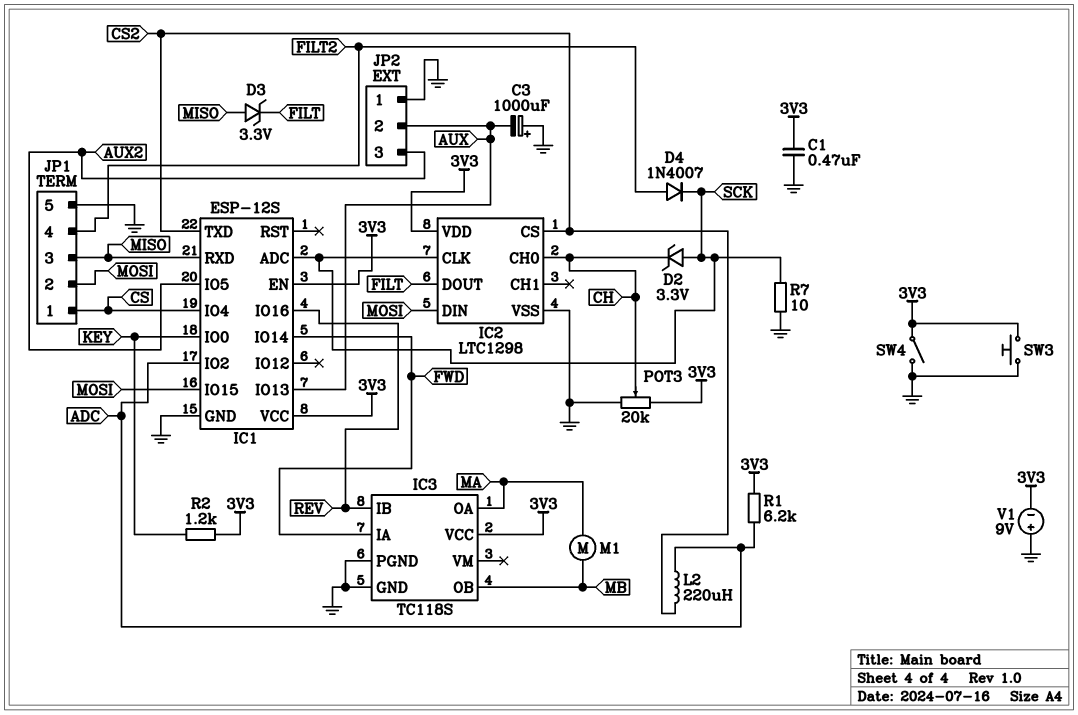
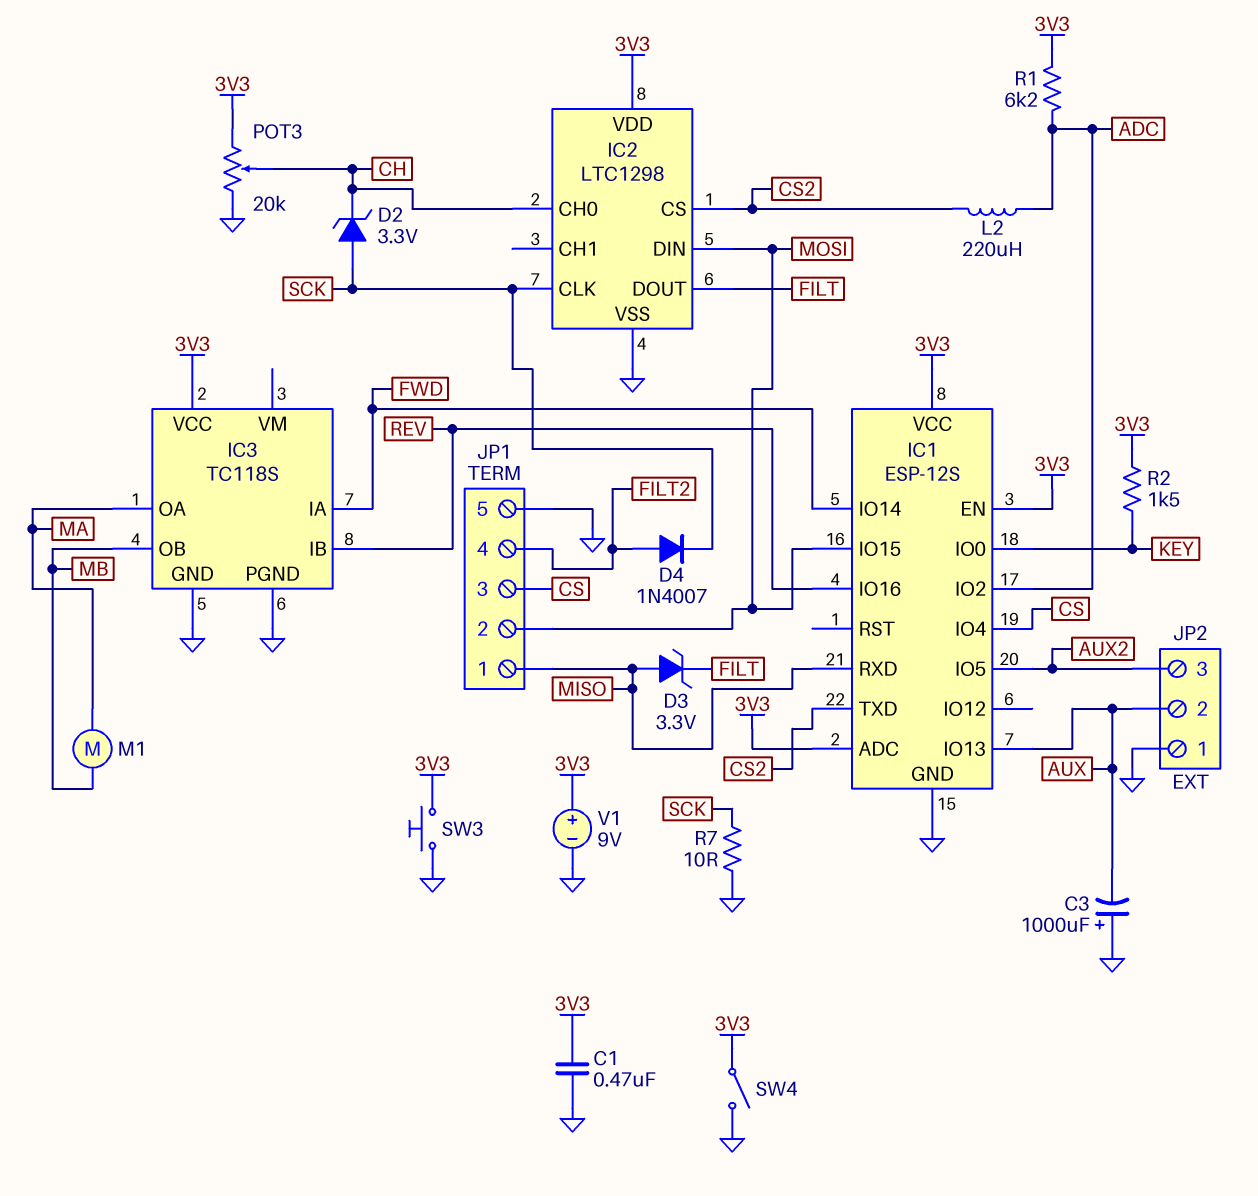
IC1 pin ADC: SCK -> 3V3
JP1 pin 1: CS -> MISO
JP1 pin 3: MISO -> CS
R2: 1.2k (3V3, KEY) -> 1.5k (3V3, KEY)
V1: 9V (plus GND, minus 3V3) -> 9V (plus 3V3, minus GND)

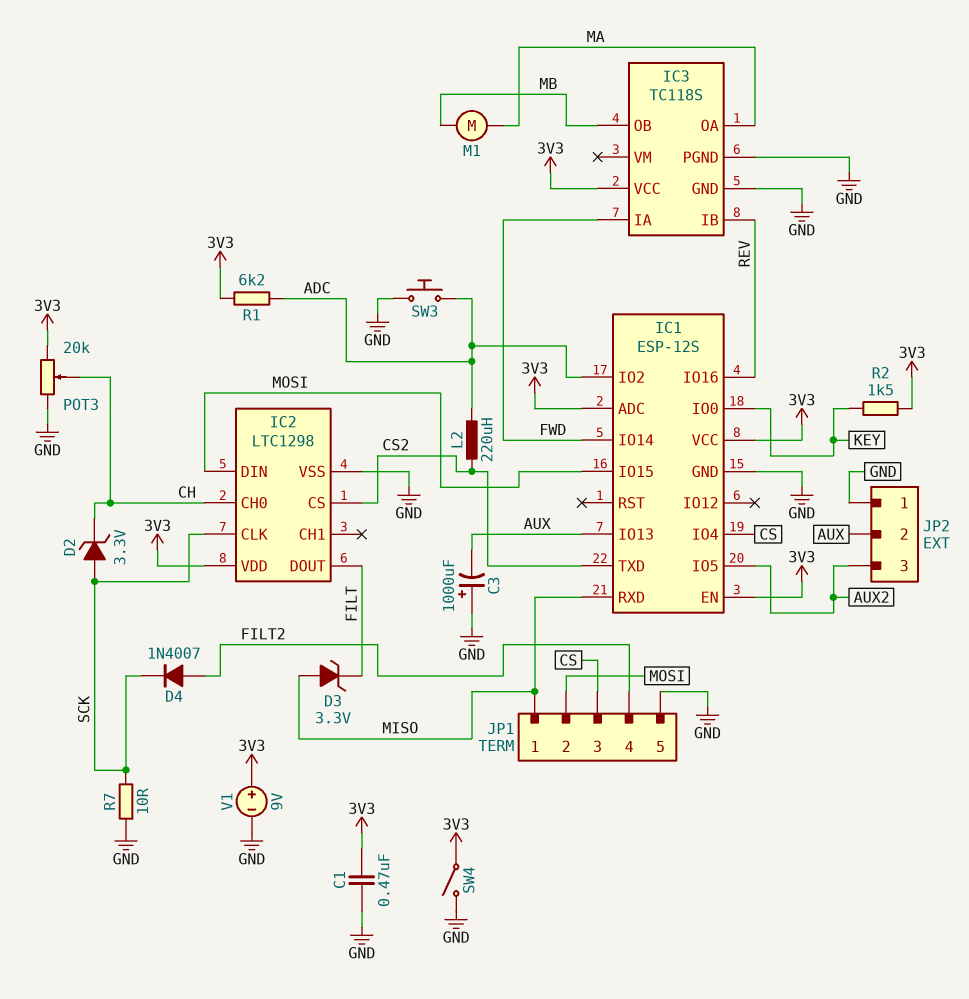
SW3: button (3V3, GND) -> button (ADC, GND)

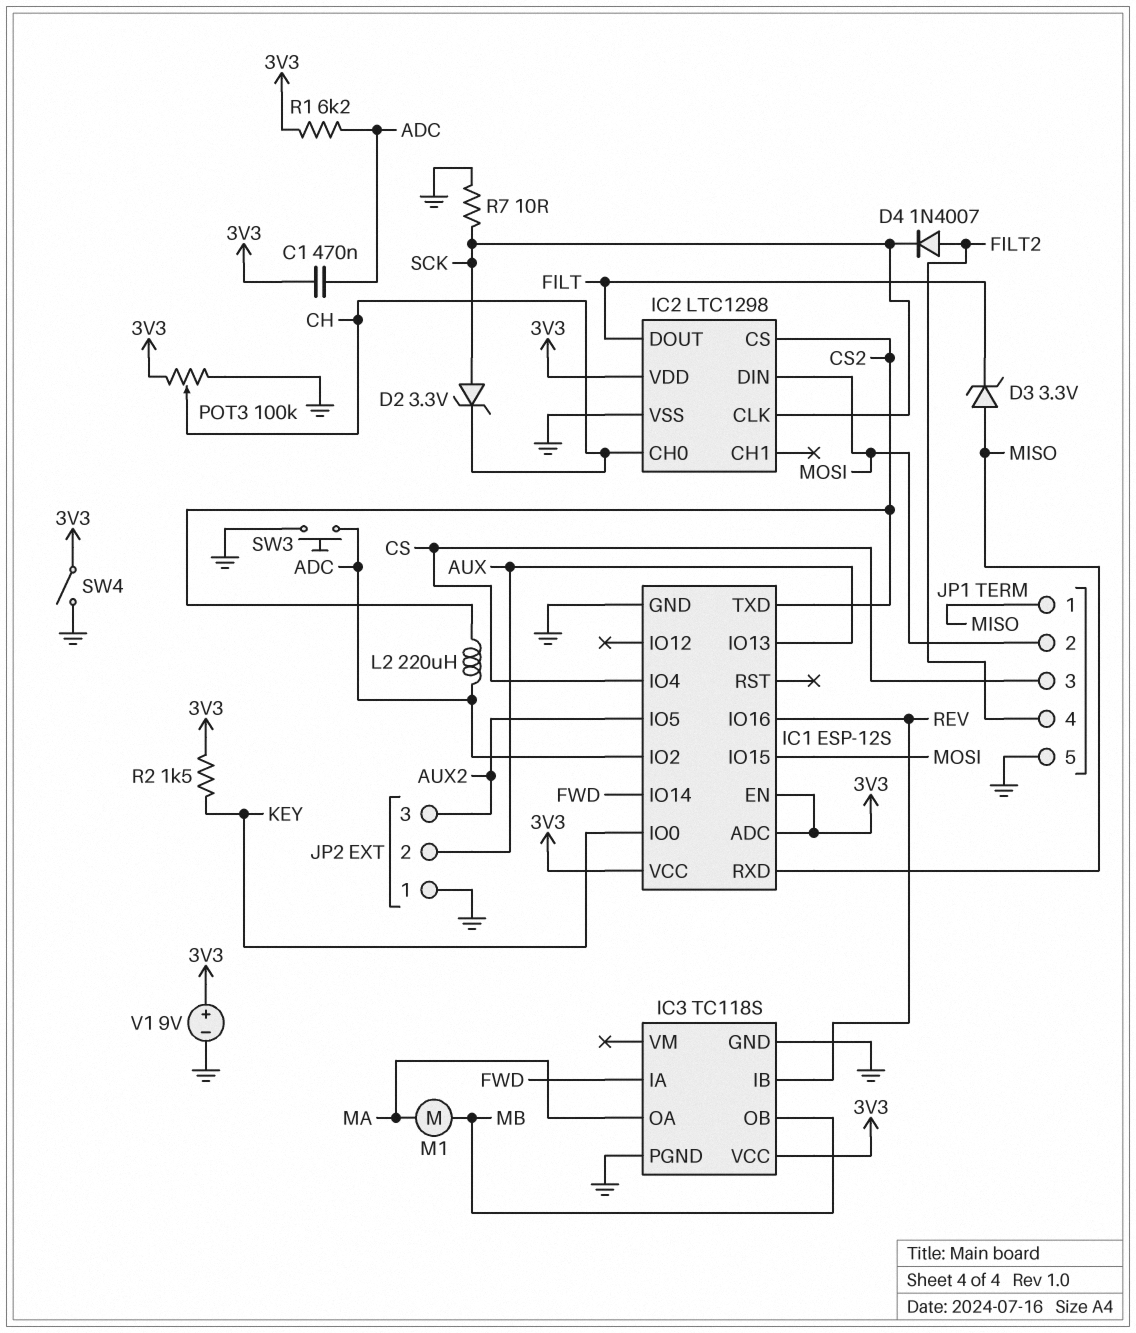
C1: 470nF (3V3, GND) -> 470nF (3V3, ADC)
C3: 1000uF (plus GND, minus AUX) -> none
POT3: 20k (3V3, GND, wiper CH) -> 100k (3V3, GND, wiper CH)

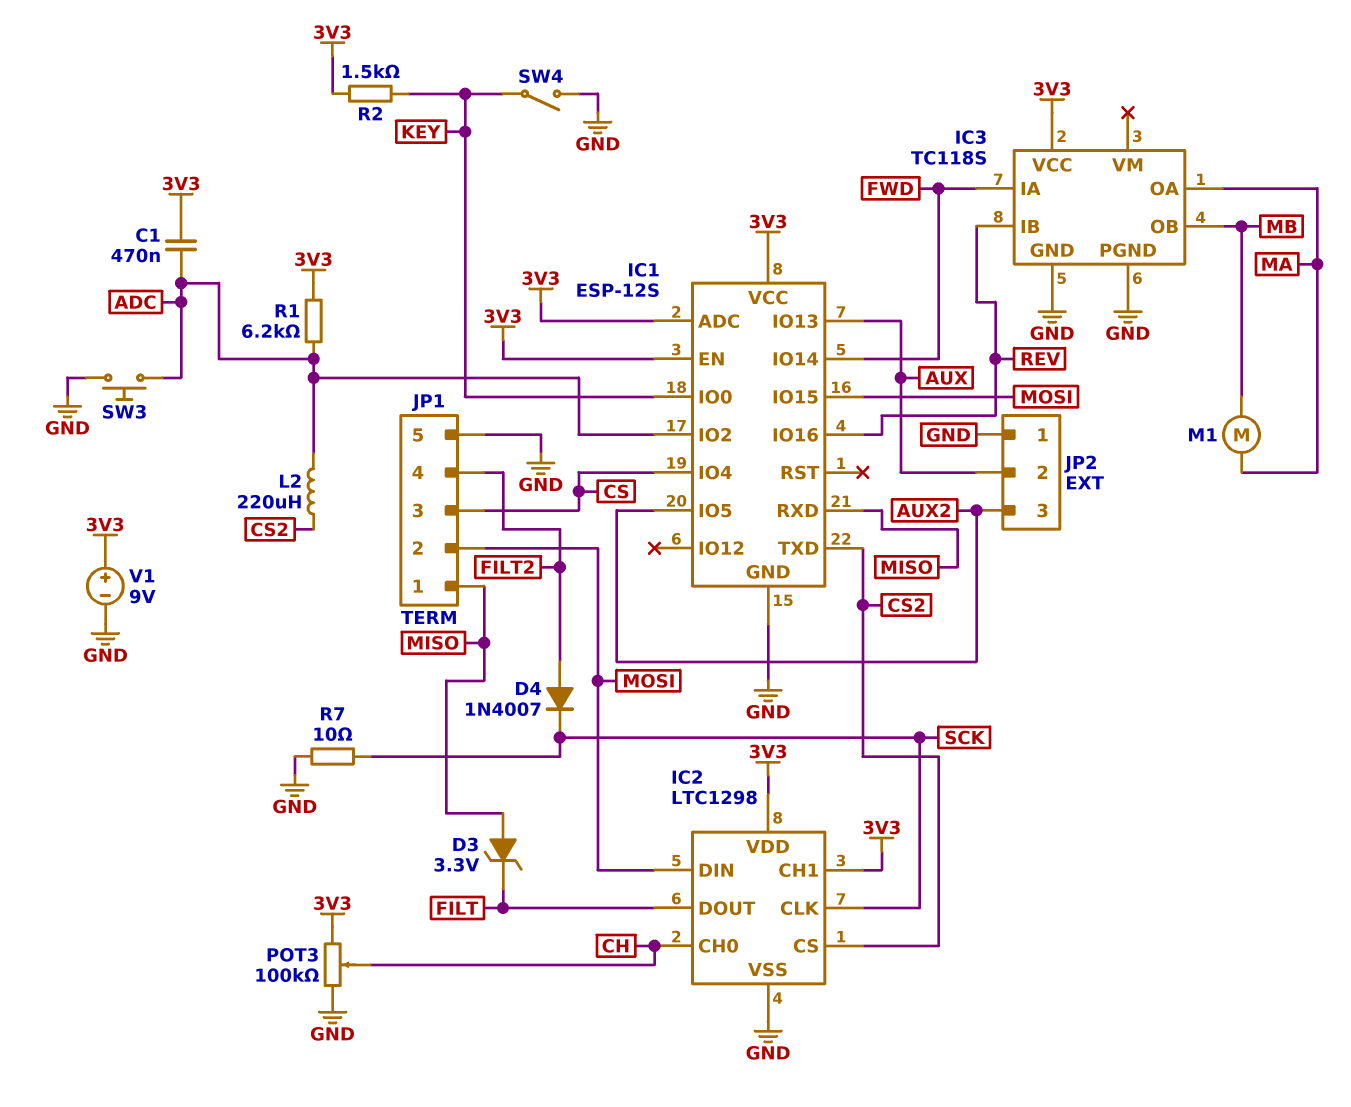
D2: zener 3.3V (A SCK, K CH) -> none
IC2 pin CH1: none -> 3V3
SW4: switch (3V3, GND) -> switch (GND, KEY)

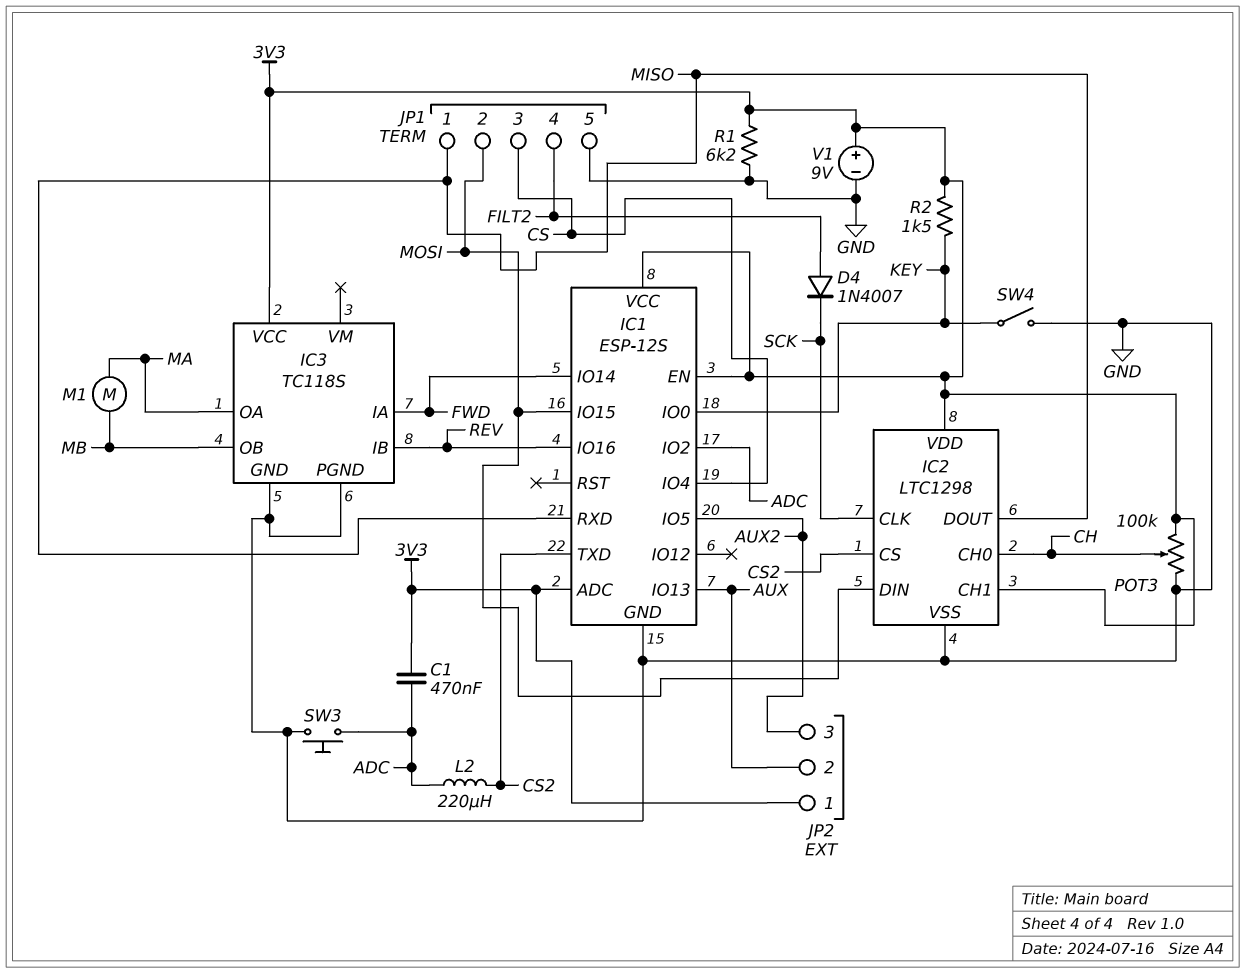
D3: zener 3.3V (A MISO, K FILT) -> none
IC2 pin DOUT: FILT -> MISO
JP2 pin 1: GND -> 3V3
R1: 6.2k (3V3, ADC) -> 6.2k (3V3, GND)
R7: 10 (GND, SCK) -> none

